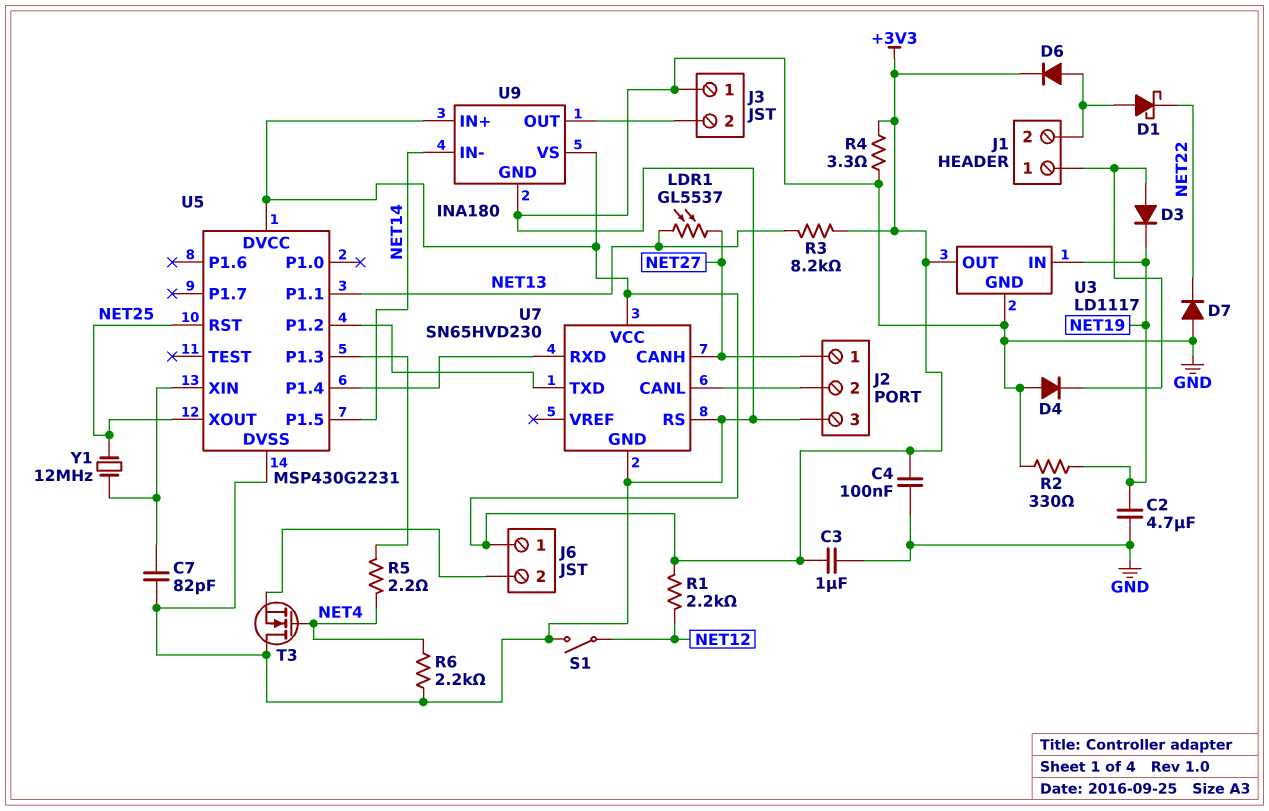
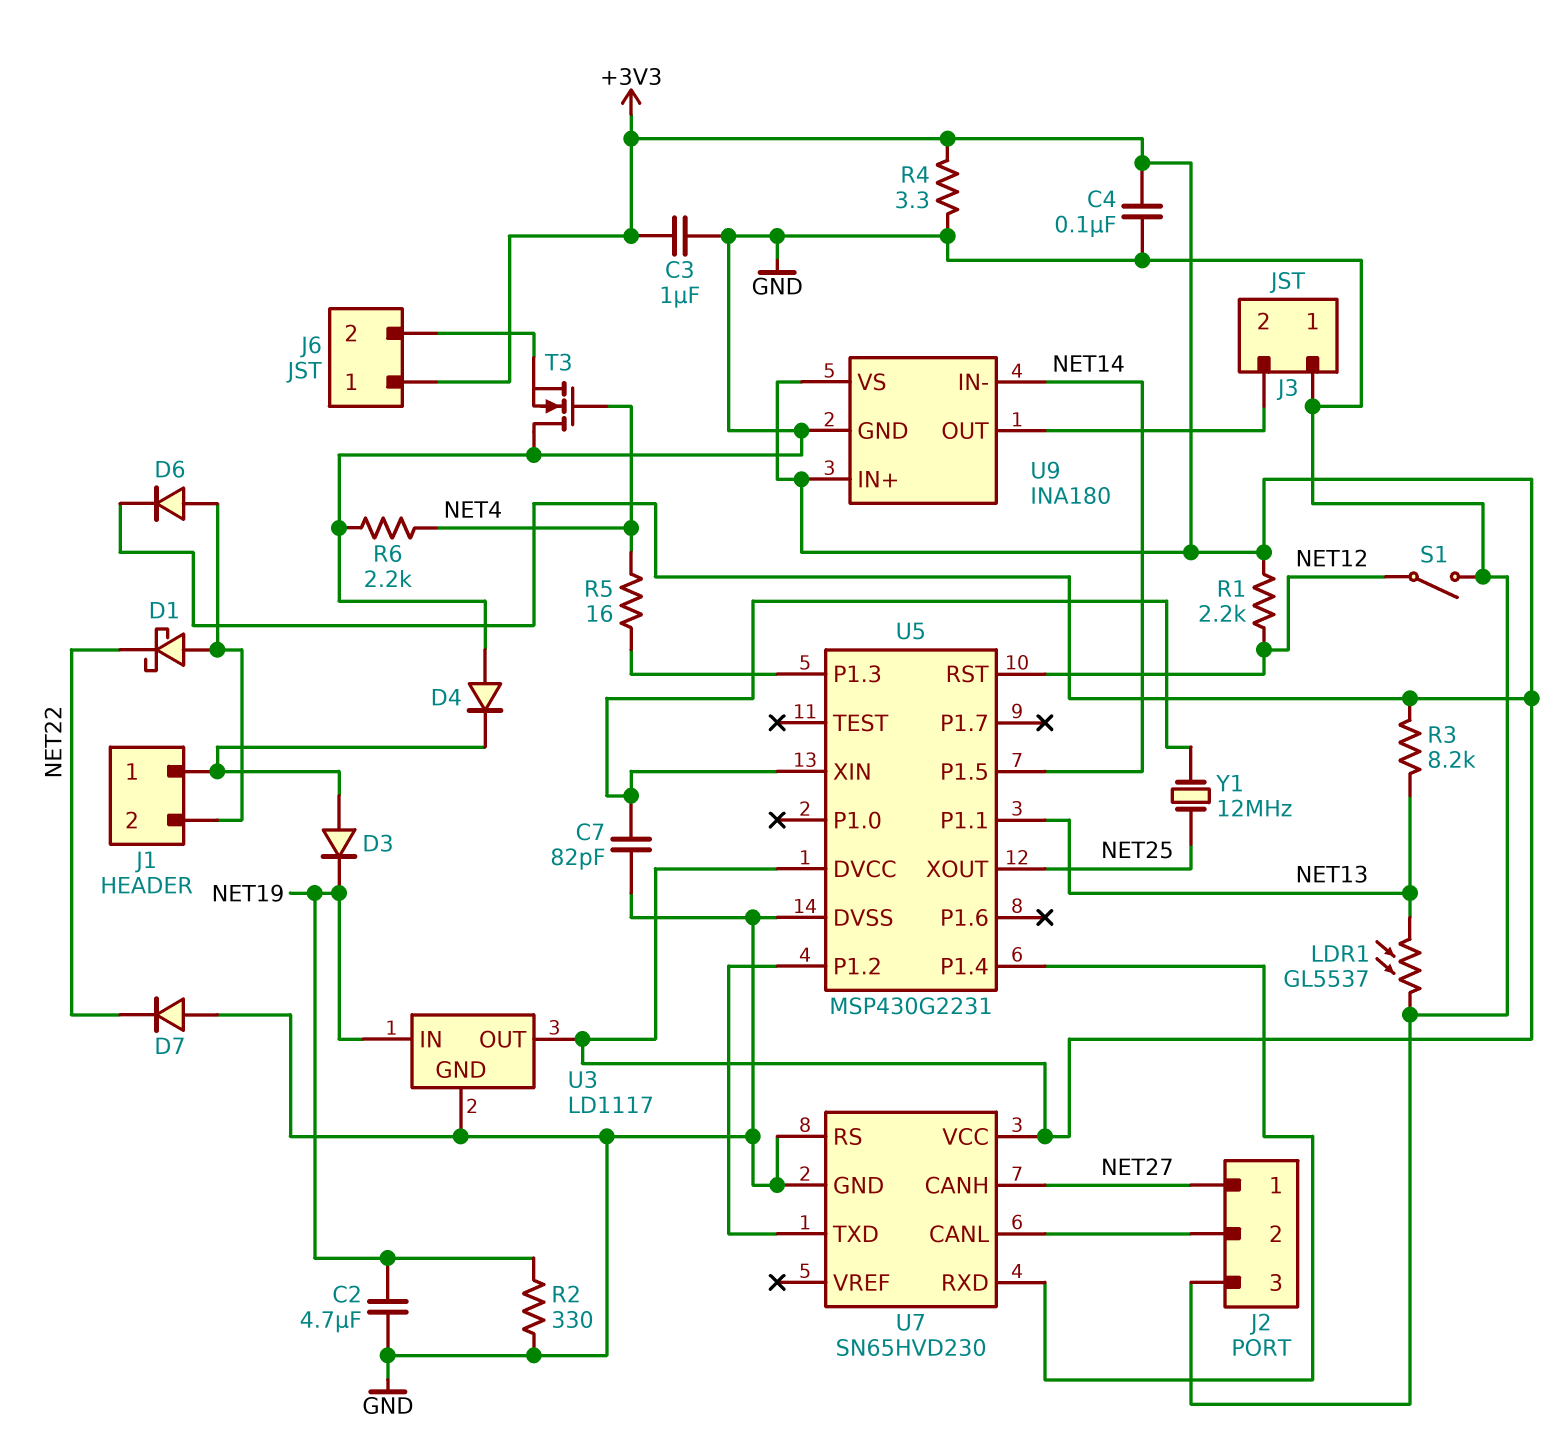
LDR1: GL5537 (NET13, NET27) -> GL5537 (GND, NET13)
R5: 2.2 (NET4, U5/P1.3) -> 16 (NET4, U5/P1.3)
U5 pin RST: NET25 -> NET12

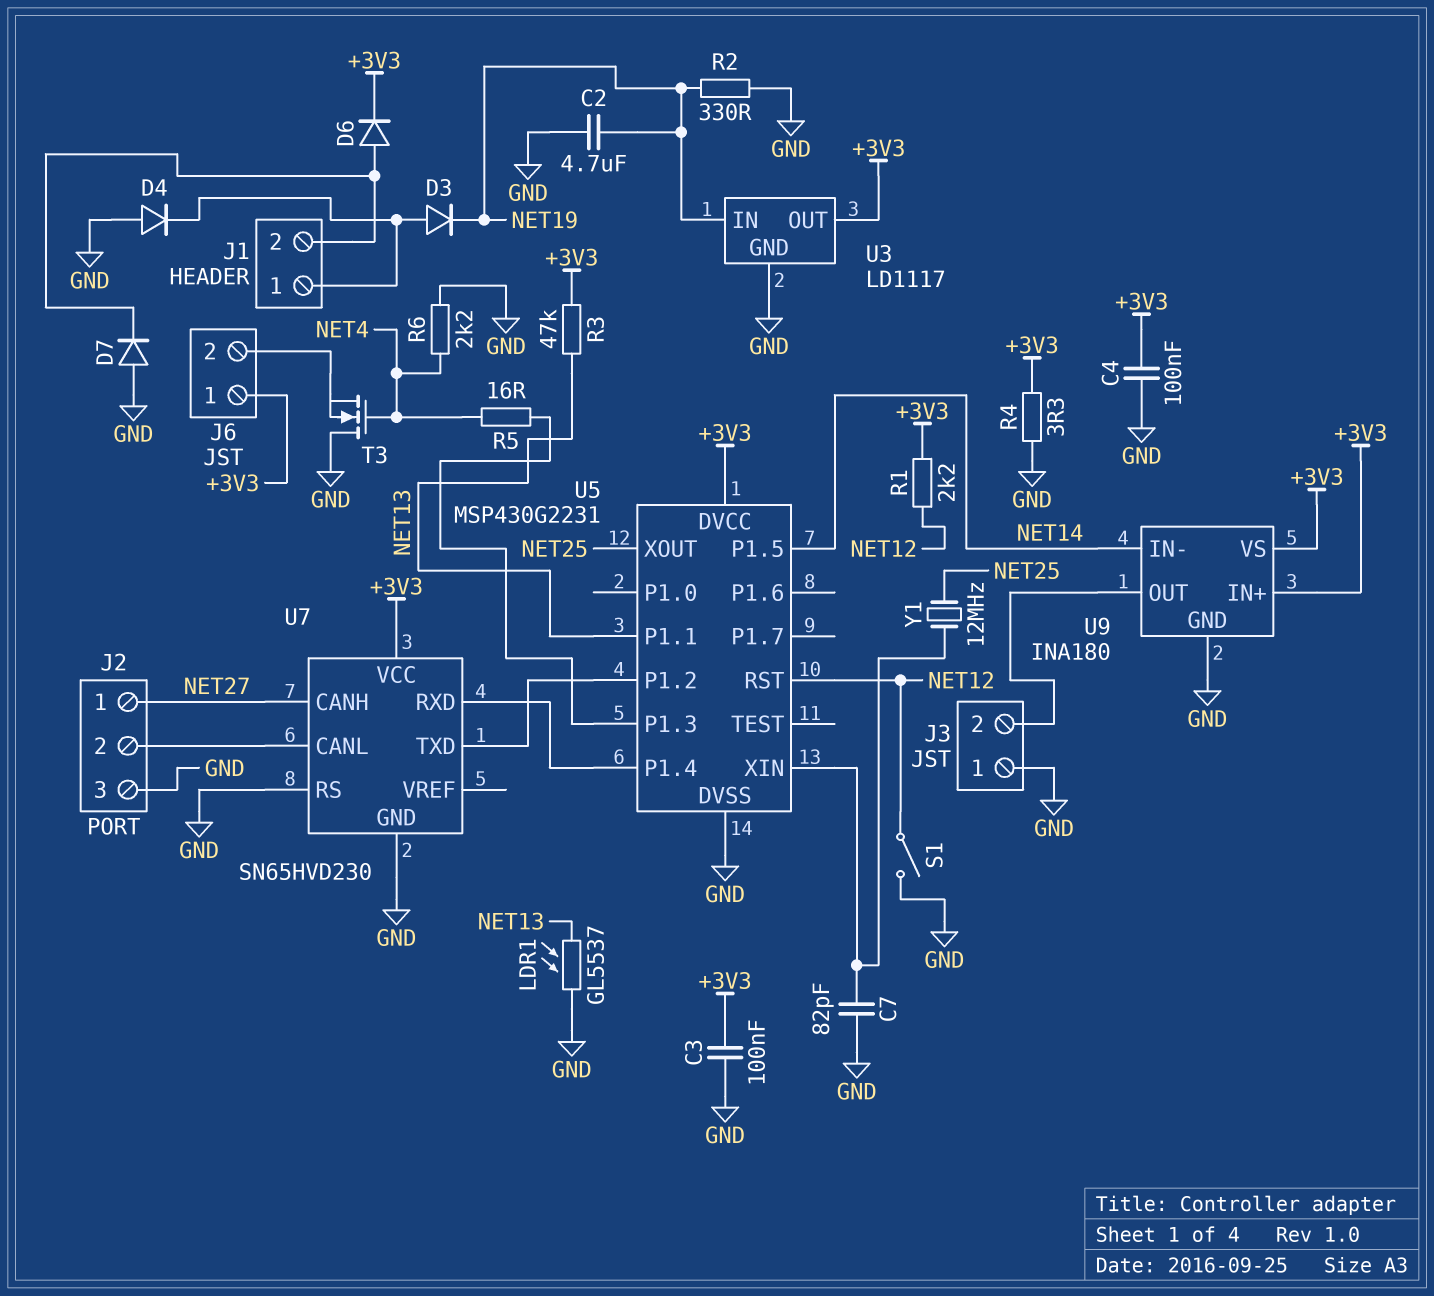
C3: 1uF (+3V3, GND) -> 100nF (+3V3, GND)
D1: schottky (A J1/2, K NET22) -> none
D7: diode (A GND, K NET22) -> diode (A GND, K J1/2)
R3: 8.2k (+3V3, NET13) -> 47k (+3V3, NET13)

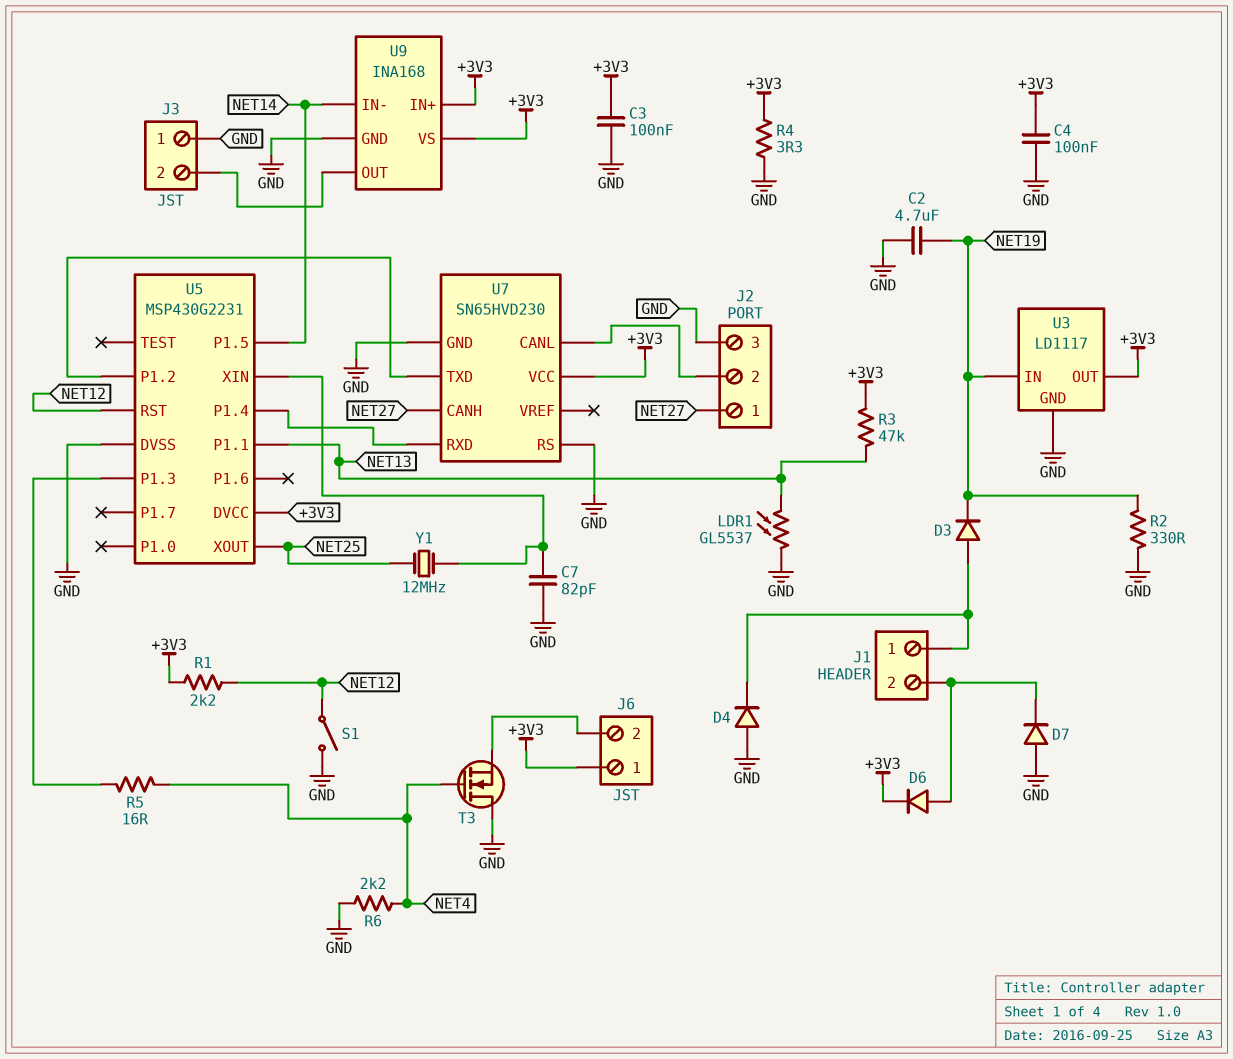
U9: INA180 -> INA168

